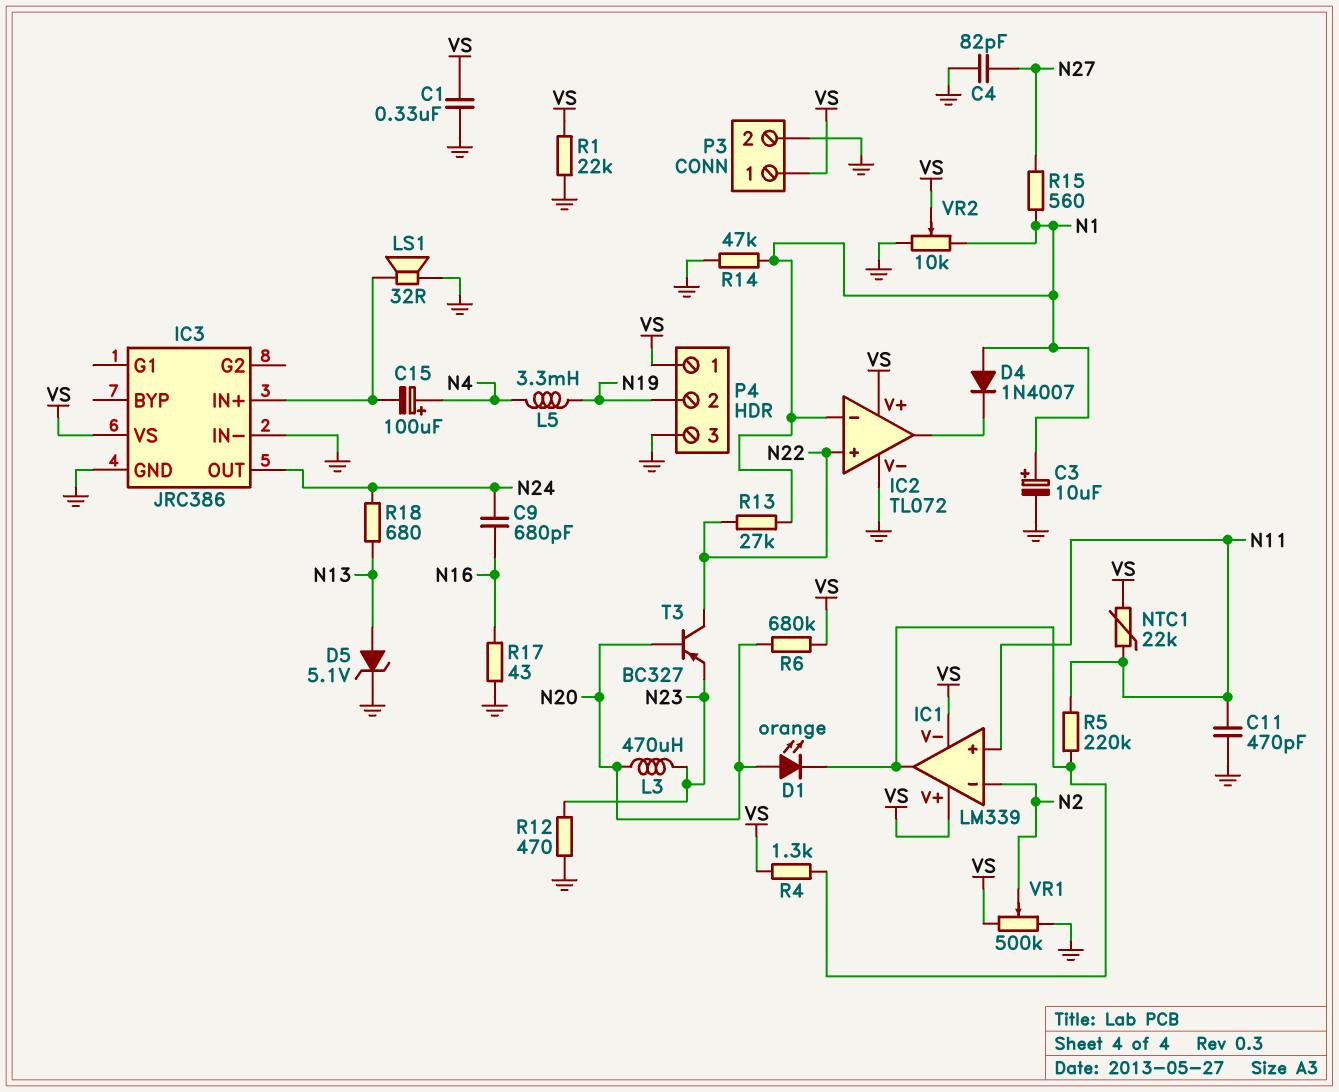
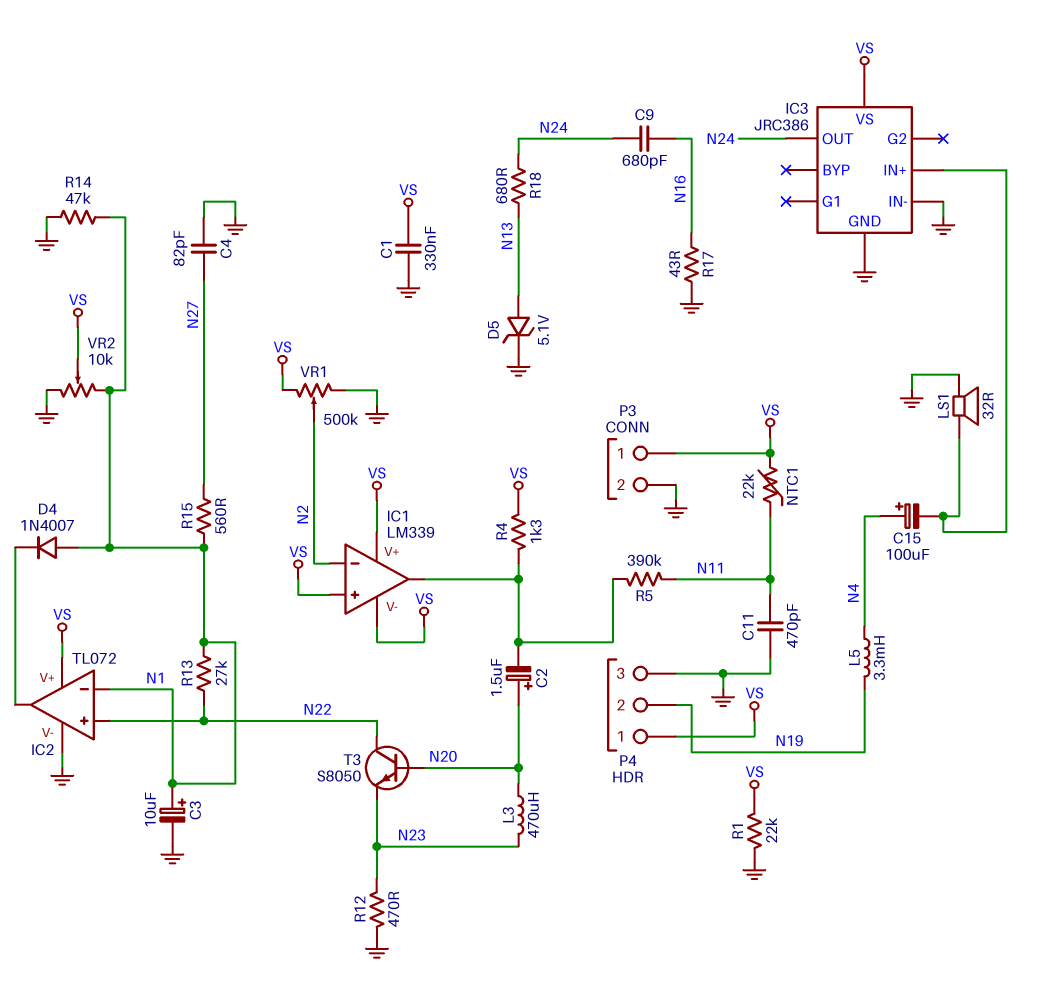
C2: none -> 1.5uF (plus N20, minus IC1/out)
D1: LED orange (A N20, K IC1/out) -> none
IC1 pin in+: N11 -> VS
R5: 220k (IC1/out, N11) -> 390k (IC1/out, N11)
R6: 680k (N20, VS) -> none
T3: PNP BC327 (B N20, C N22, E N23) -> NPN S8050 (B N20, C N22, E N23)

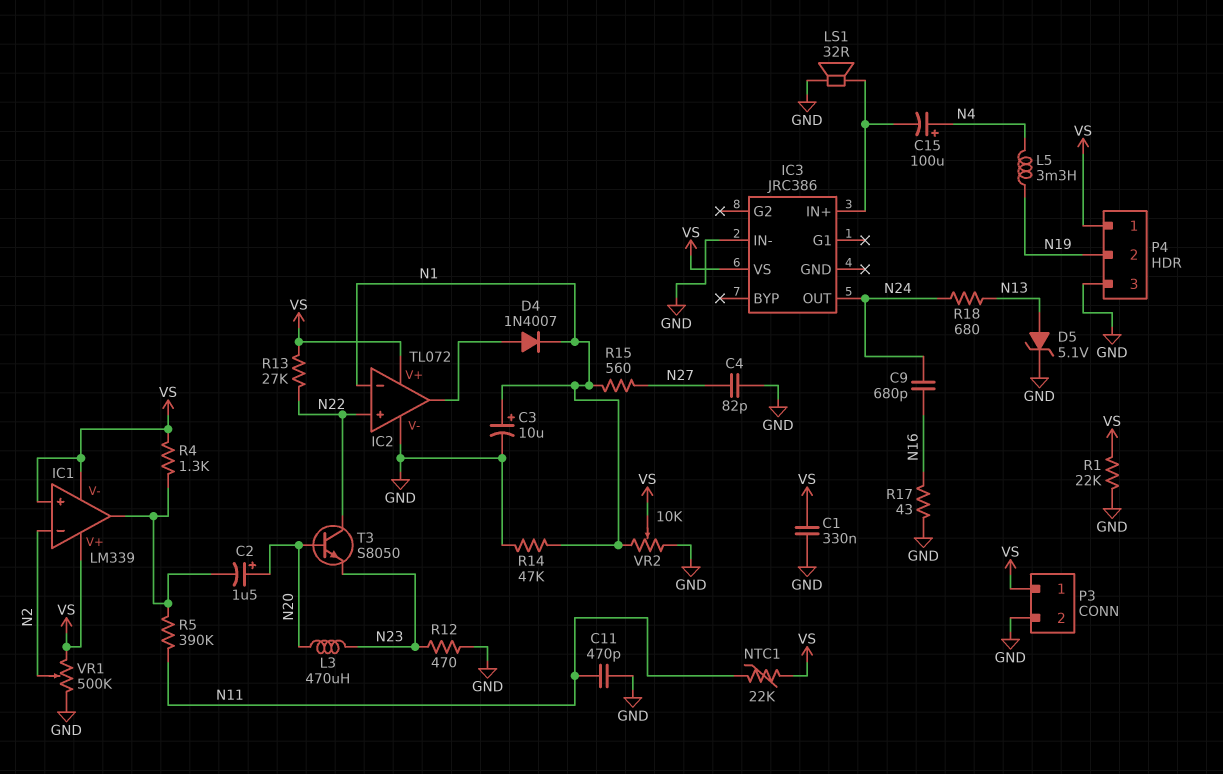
D4: diode 1N4007 (A N1, K IC2/out) -> diode 1N4007 (A IC2/out, K N1)
IC3 pin GND: GND -> none
R13: 27k (N1, N22) -> 27k (N22, VS)

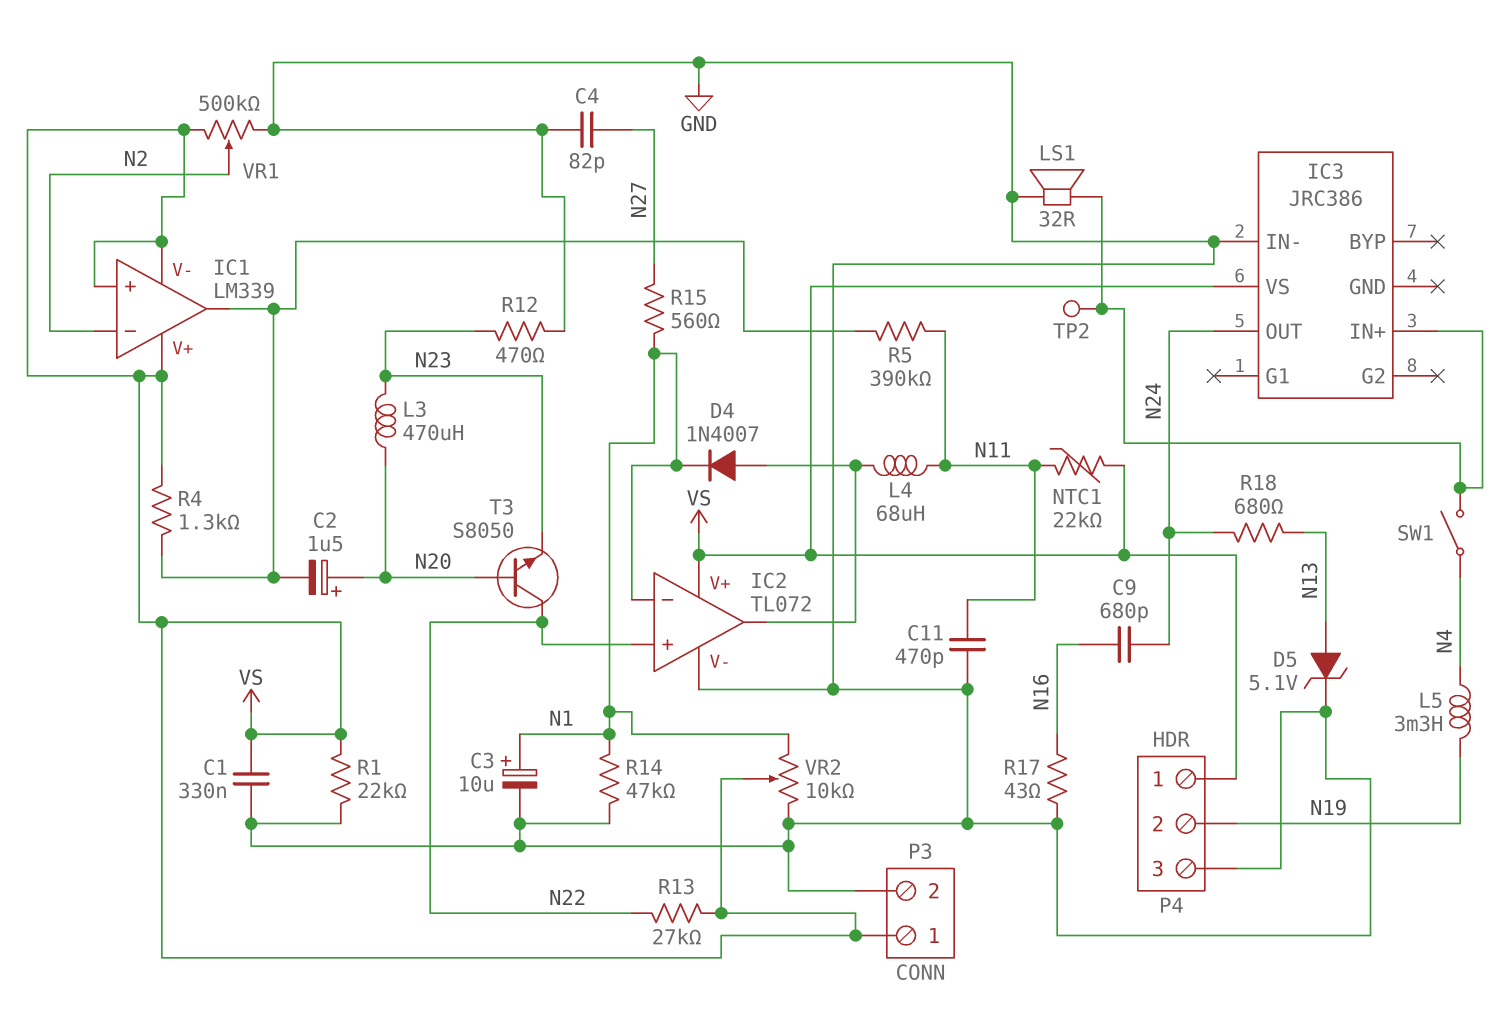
C15: 100uF (plus N4, minus IC3/IN+) -> none
L4: none -> 68uH (IC2/out, N11)
SW1: none -> switch (IC3/IN+, N4)
TP2: none -> test point (IC3/IN+)

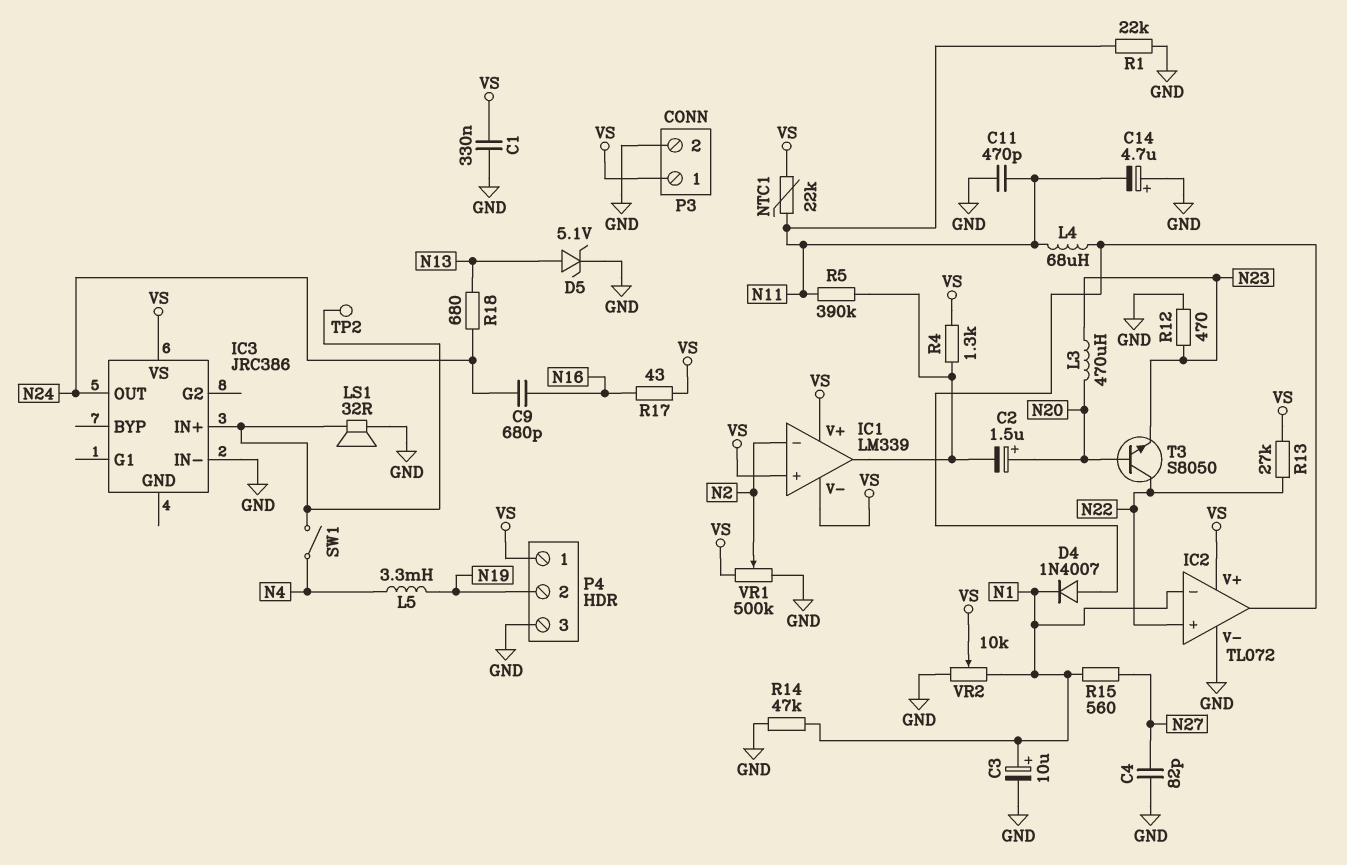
C14: none -> 4.7uF (plus GND, minus N11)
R1: 22k (GND, VS) -> 22k (GND, N11)
R17: 43 (GND, N16) -> 43 (N16, VS)

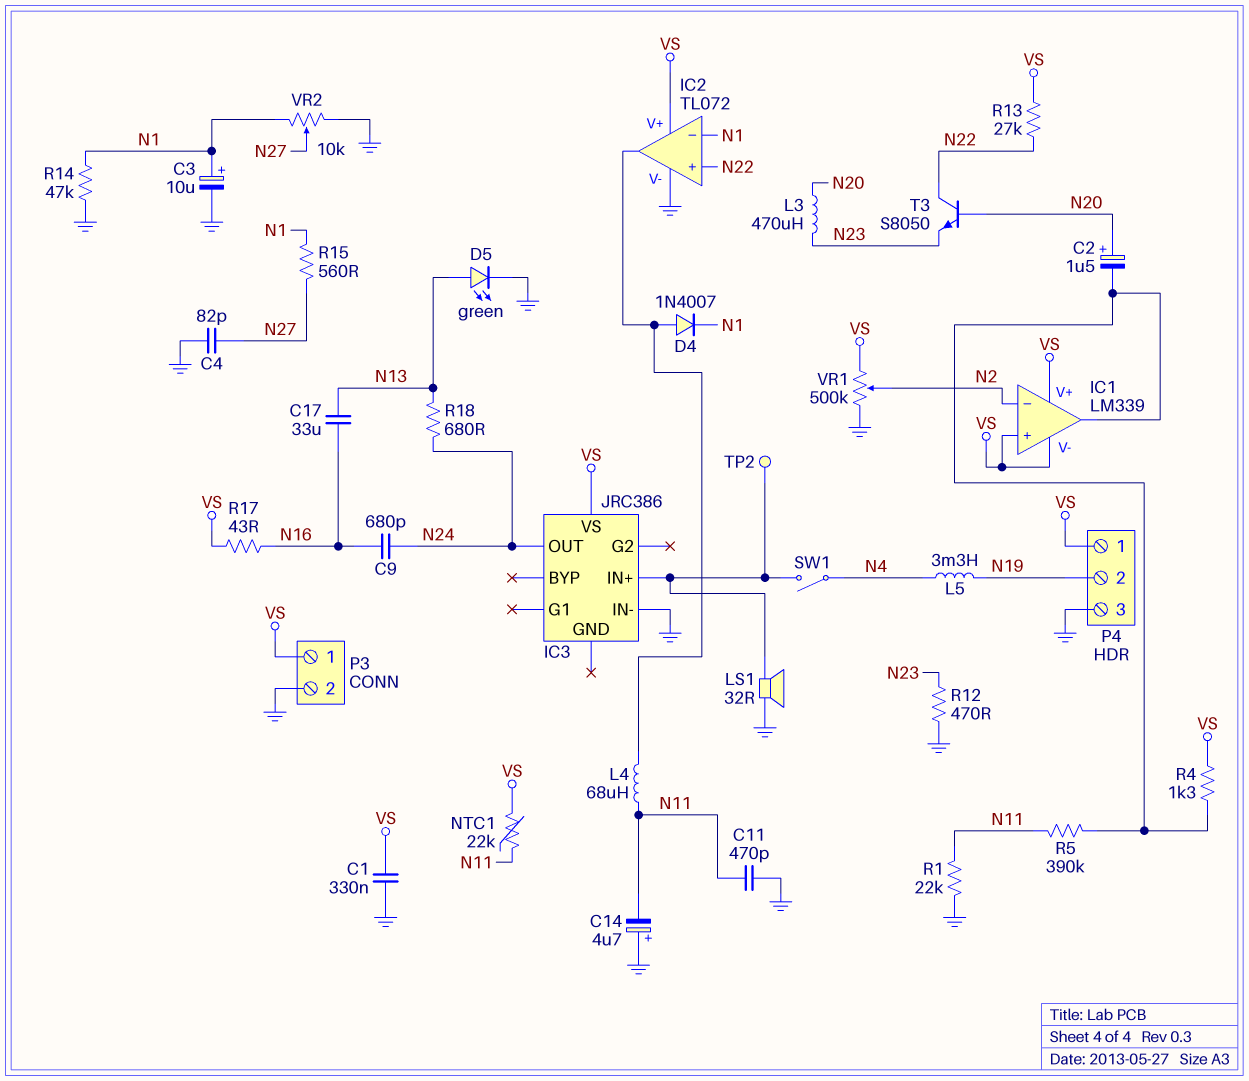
C17: none -> 33uF (N13, N16)
D5: zener 5.1V (A N13, K GND) -> LED green (A N13, K GND)
VR2: 10k (GND, N1, wiper VS) -> 10k (GND, N1, wiper N27)

